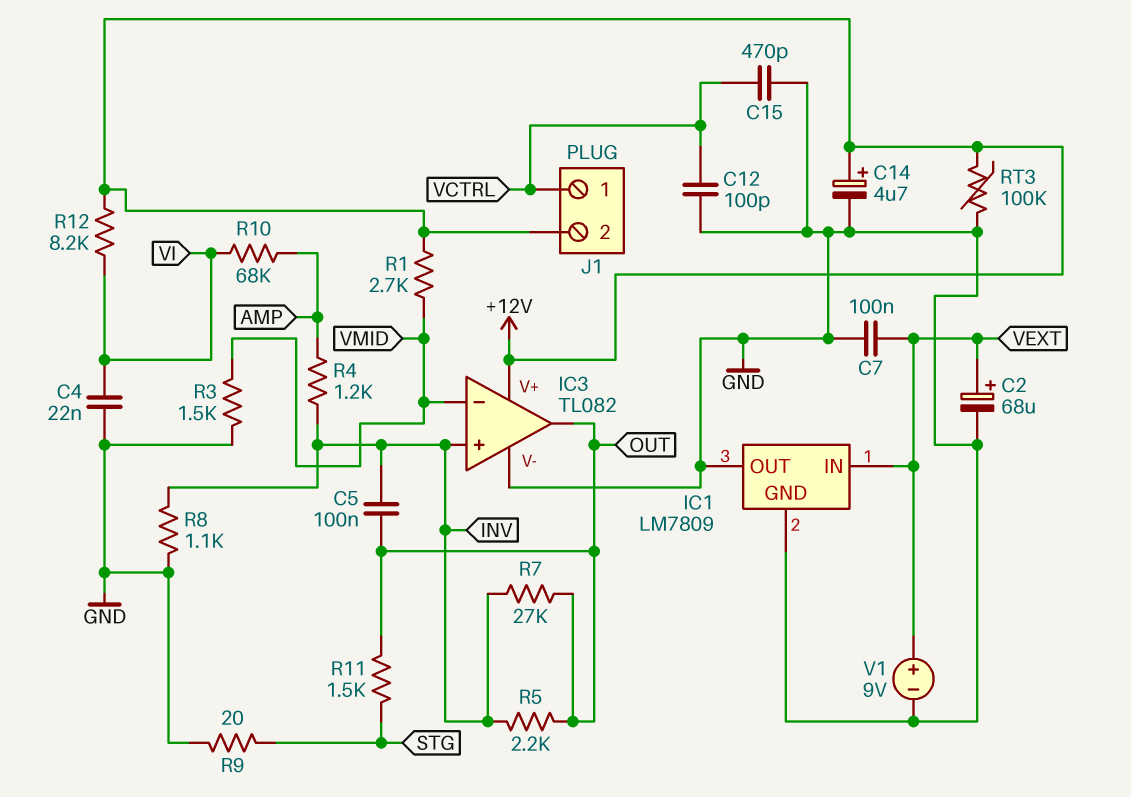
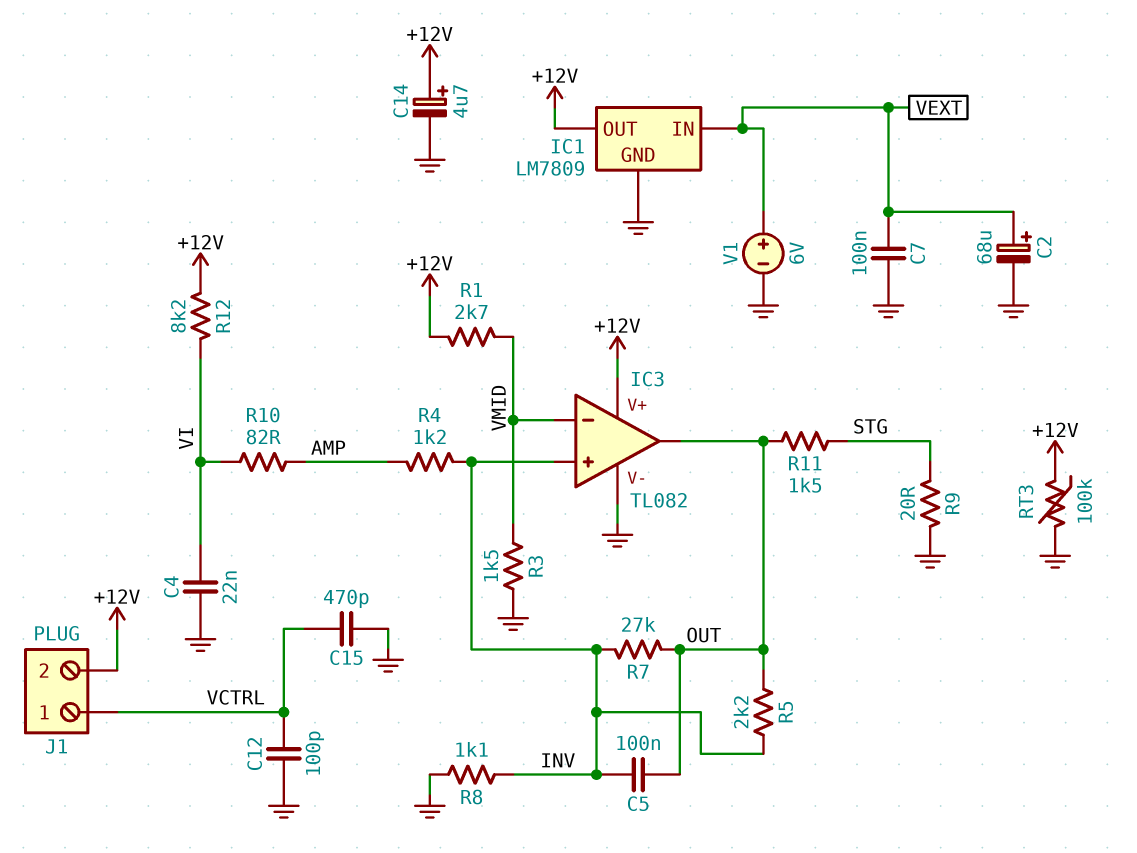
IC1 pin OUT: GND -> +12V
R10: 68k (AMP, VI) -> 82 (AMP, VI)
V1: 9V (plus VEXT, minus GND) -> 6V (plus VEXT, minus GND)

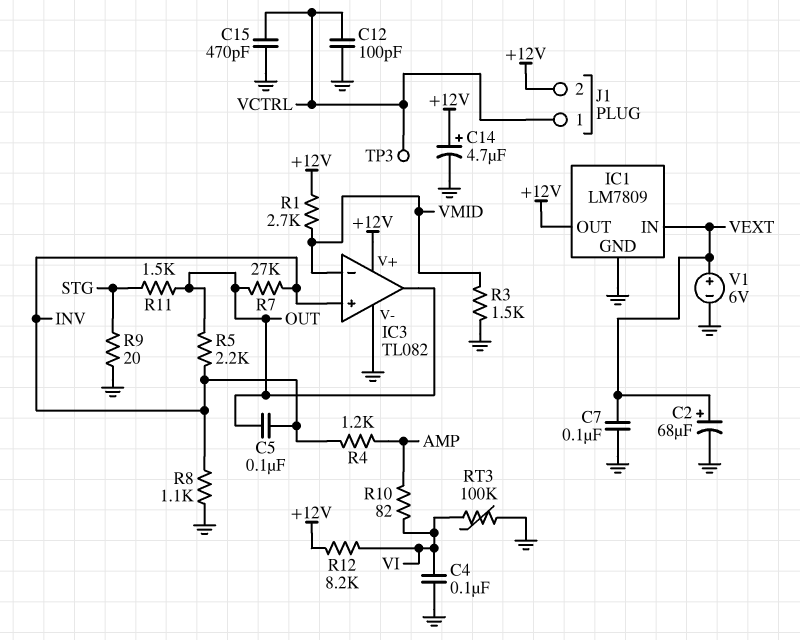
C4: 22nF (GND, VI) -> 100nF (GND, VI)
RT3: 100k (+12V, GND) -> 100k (GND, VI)
TP3: none -> test point (VCTRL)

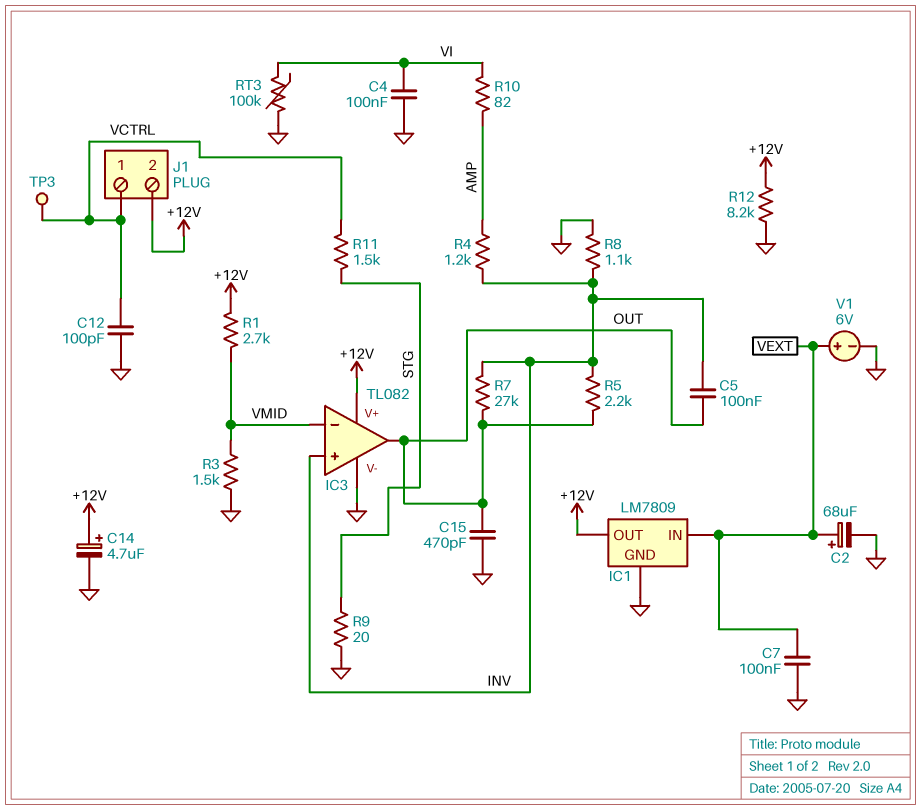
C15: 470pF (GND, VCTRL) -> 470pF (GND, OUT)
R11: 1.5k (OUT, STG) -> 1.5k (STG, VCTRL)
R12: 8.2k (+12V, VI) -> 8.2k (+12V, GND)

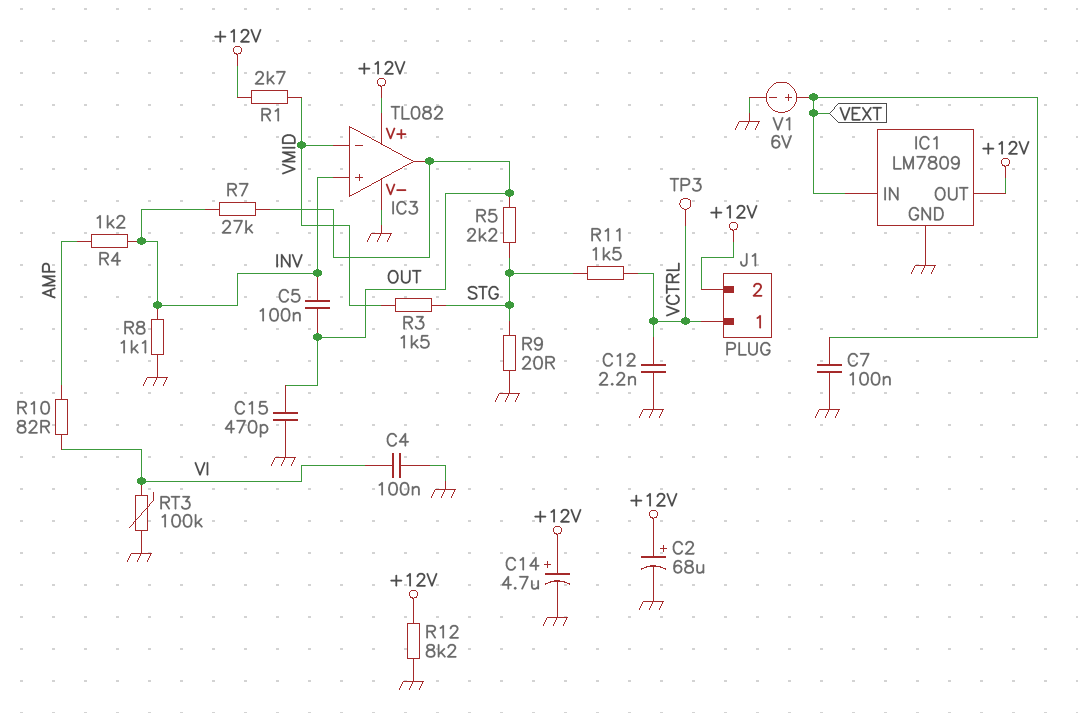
C2: 68uF (plus VEXT, minus GND) -> 68uF (plus +12V, minus GND)
C12: 100pF (GND, VCTRL) -> 2.2nF (GND, VCTRL)
R3: 1.5k (GND, VMID) -> 1.5k (STG, VMID)
R5: 2.2k (INV, OUT) -> 2.2k (OUT, STG)

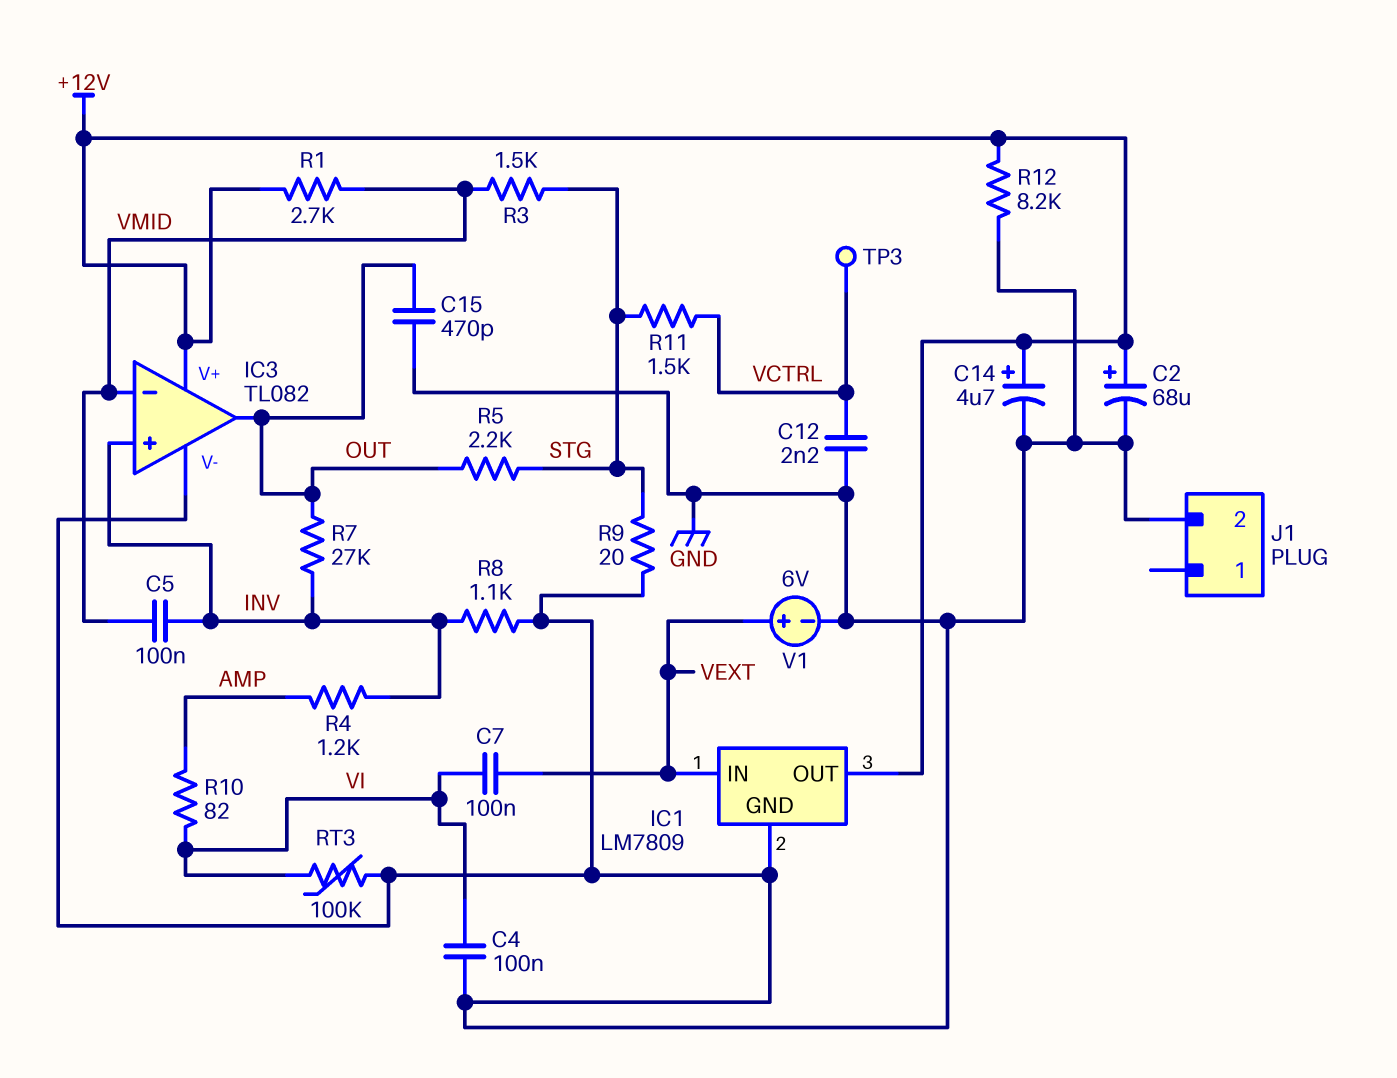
C5: 100nF (INV, OUT) -> 100nF (INV, VMID)
C7: 100nF (GND, VEXT) -> 100nF (VEXT, VI)
J1 pin 1: VCTRL -> none
J1 pin 2: +12V -> GND

